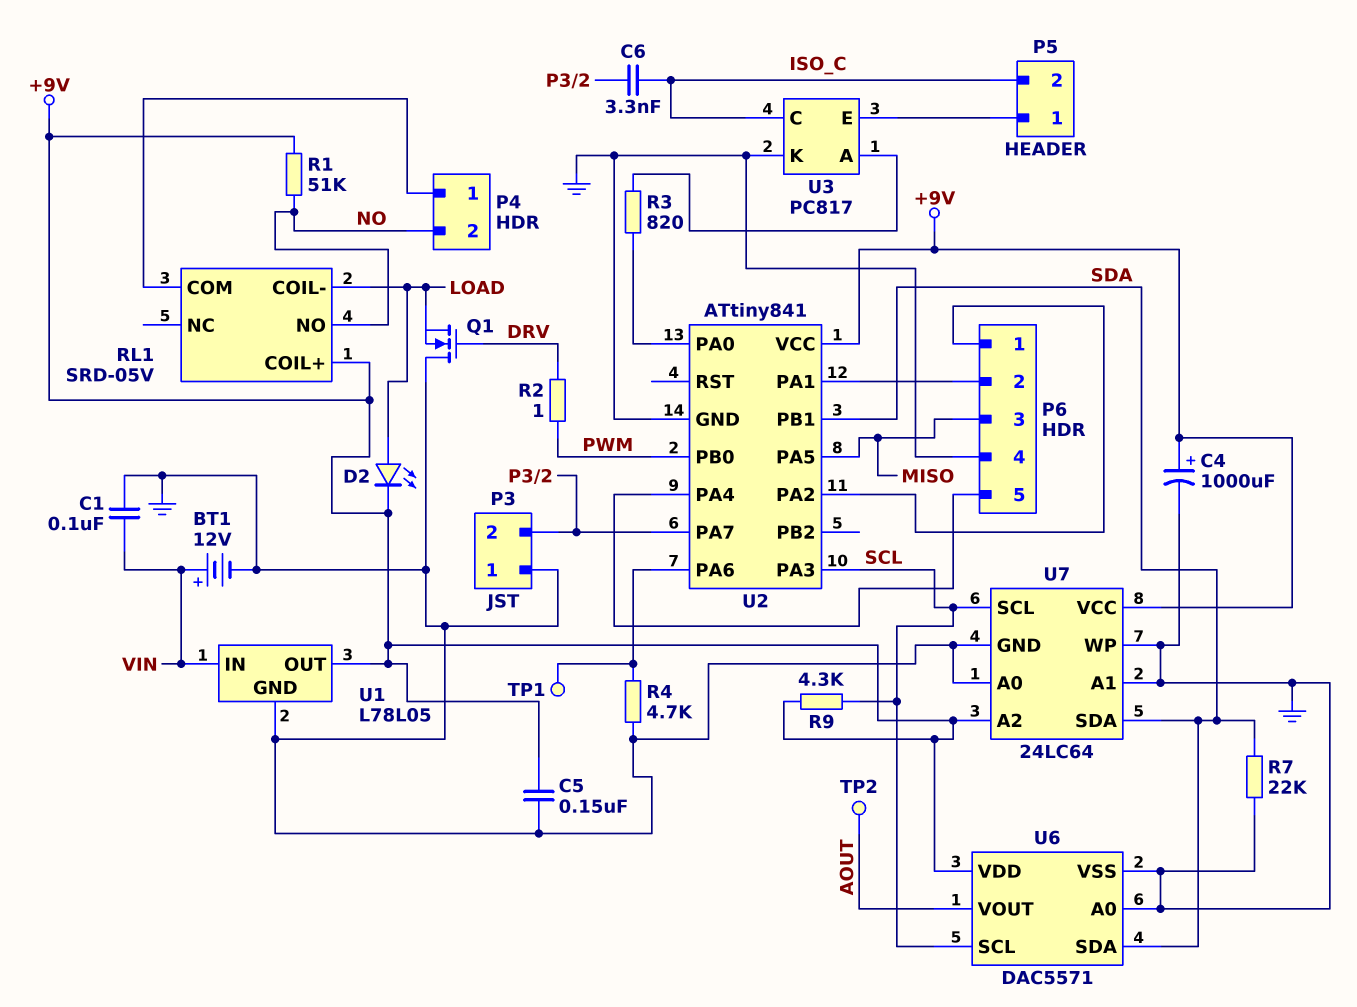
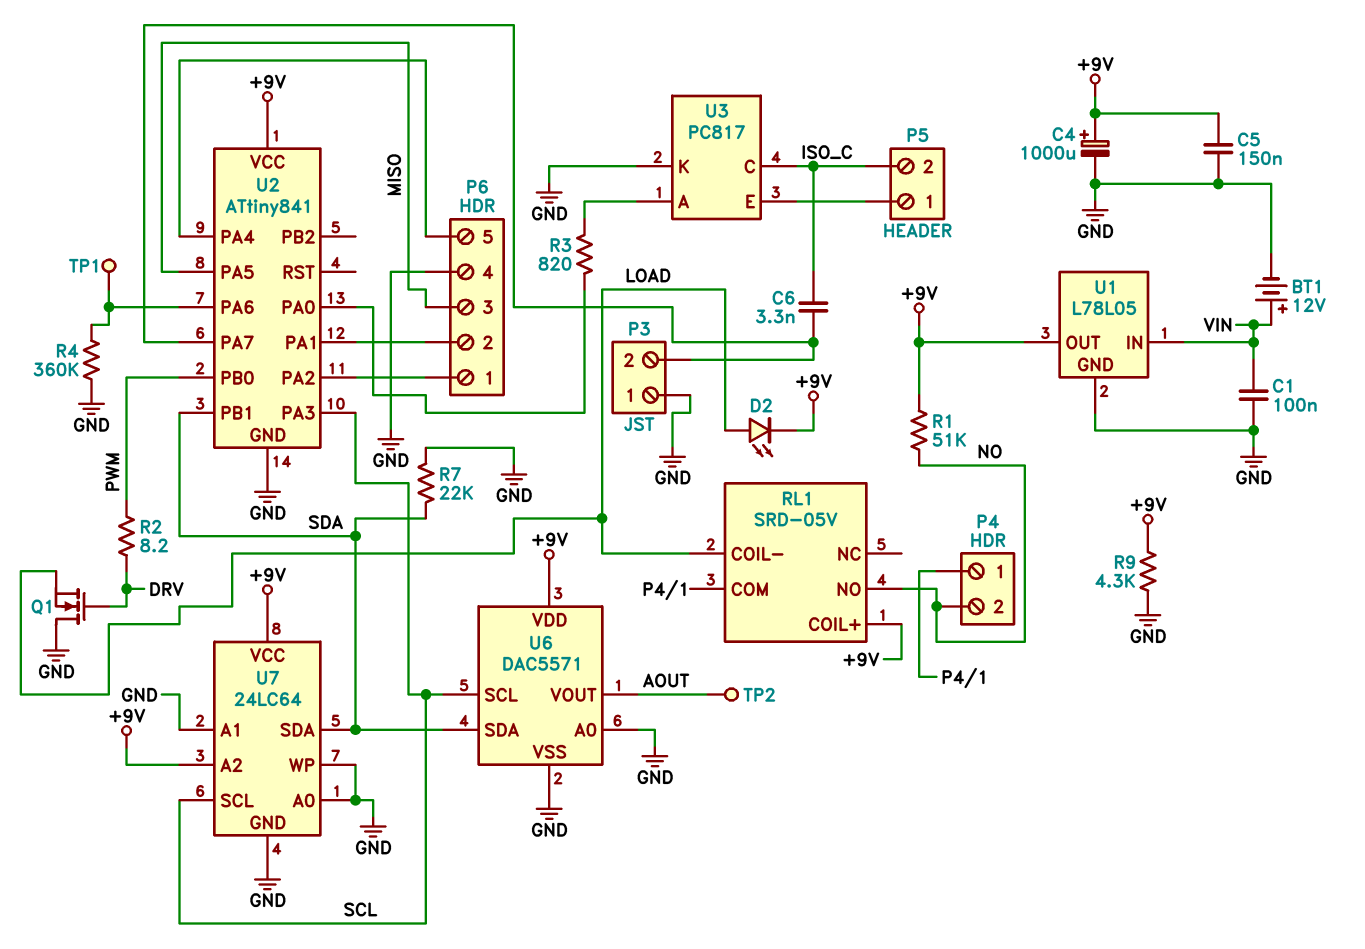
R2: 1 (DRV, PWM) -> 8.2 (DRV, PWM)
R4: 4.7k (GND, U2/PA6) -> 360k (GND, U2/PA6)
R9: 4.3k (+9V, SCL) -> 4.3k (+9V, GND)

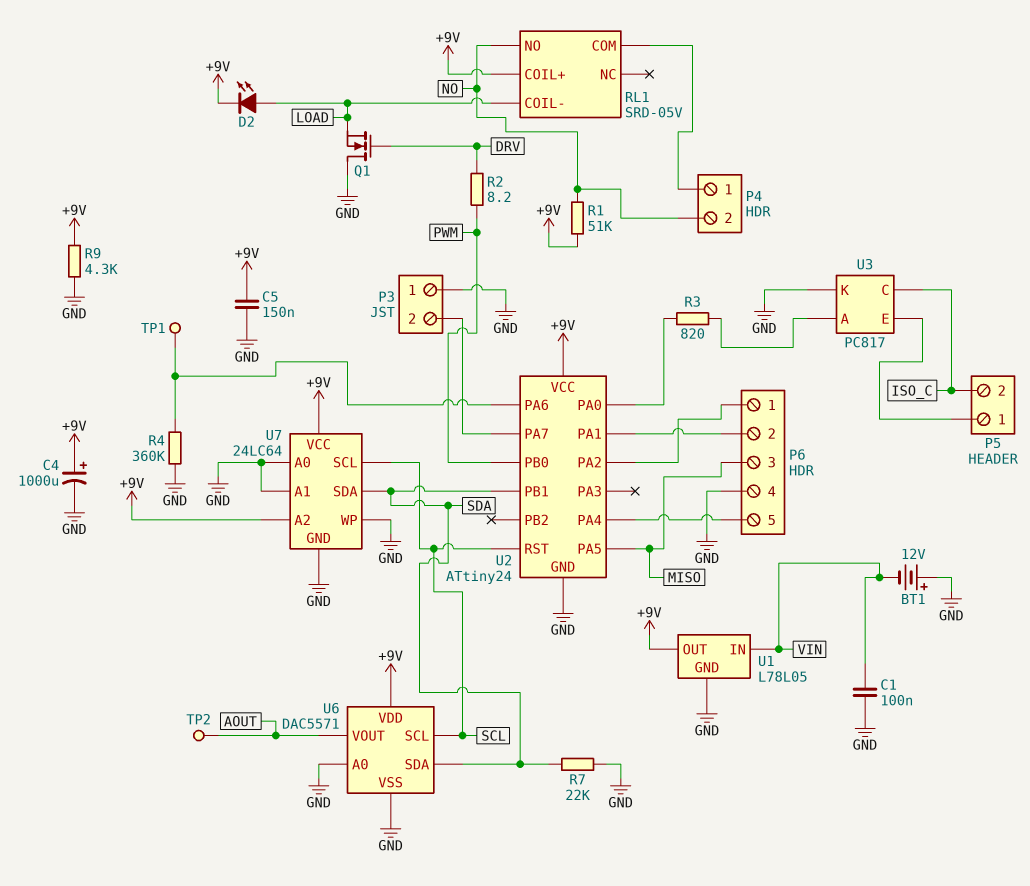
BT1: 12V (plus VIN, minus GND) -> 12V (plus GND, minus VIN)
C6: 3.3nF (ISO_C, P3/2) -> none
U2: ATtiny841 -> ATtiny24
U2 pin PA3: SCL -> none
U2 pin RST: none -> SCL

